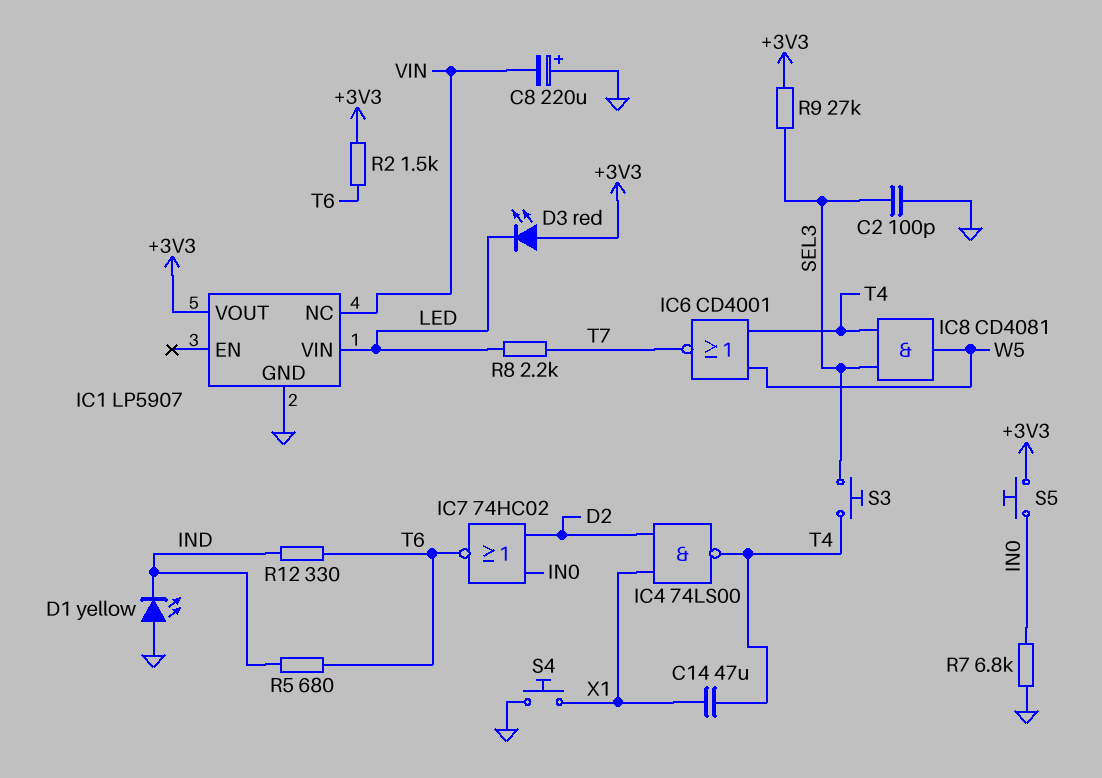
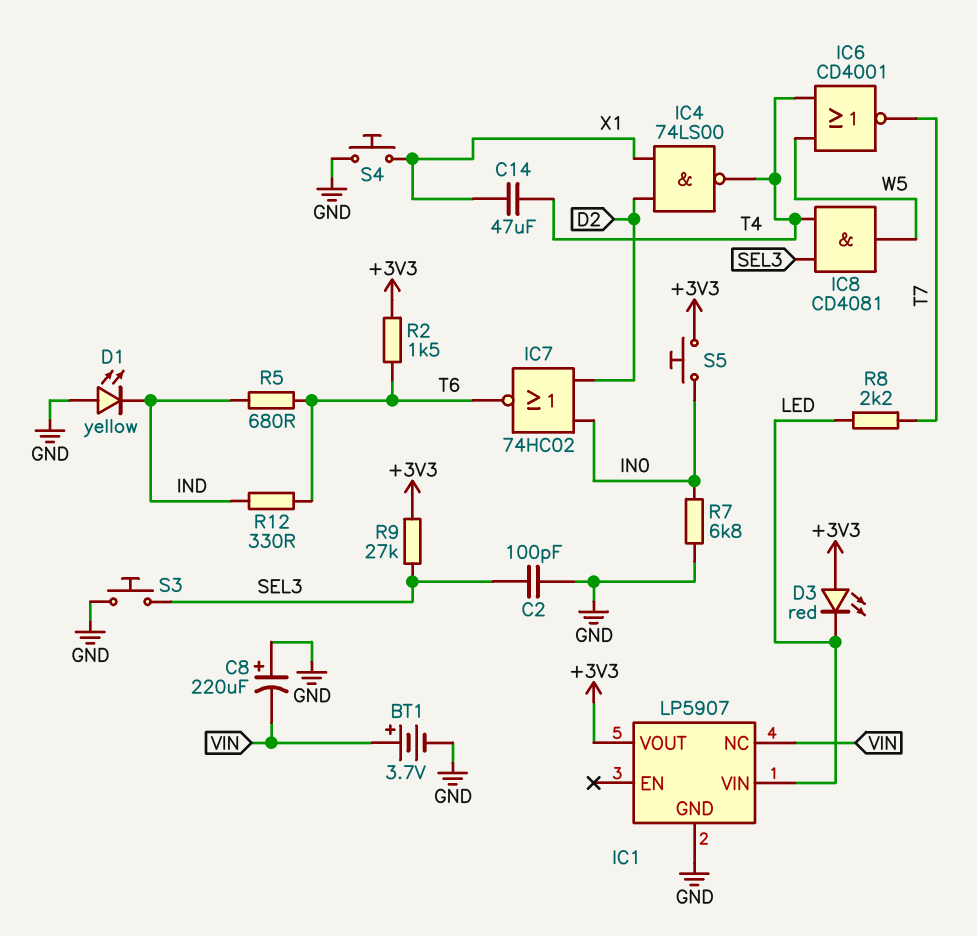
BT1: none -> 3.7V (plus VIN, minus GND)
S3: button (SEL3, T4) -> button (GND, SEL3)

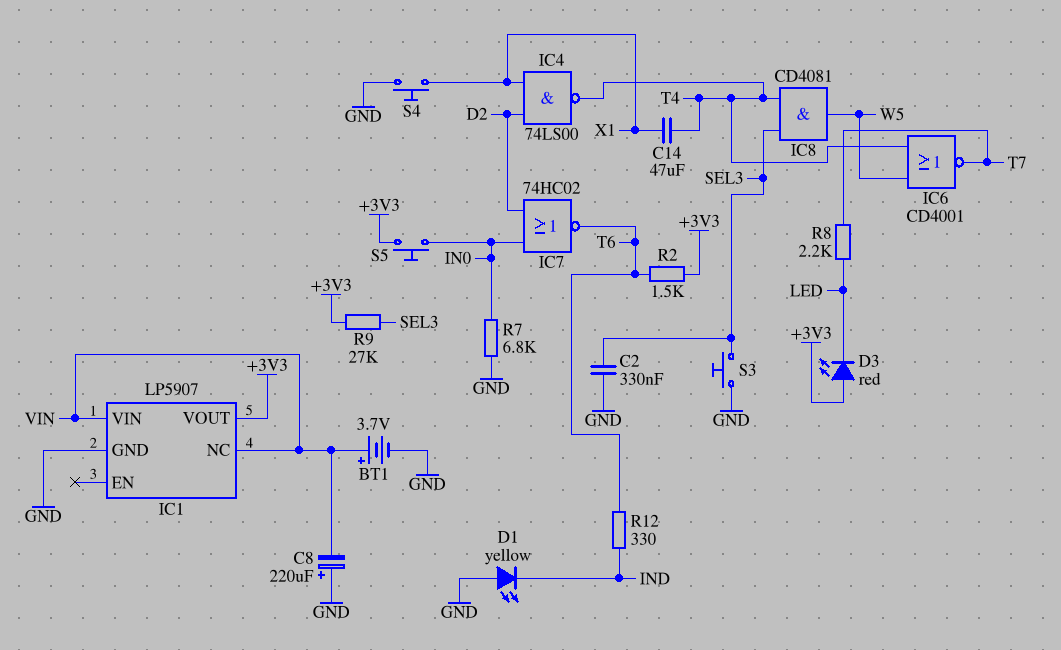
C2: 100pF (GND, SEL3) -> 330nF (GND, SEL3)
IC1 pin VIN: LED -> VIN
R5: 680 (IND, T6) -> none

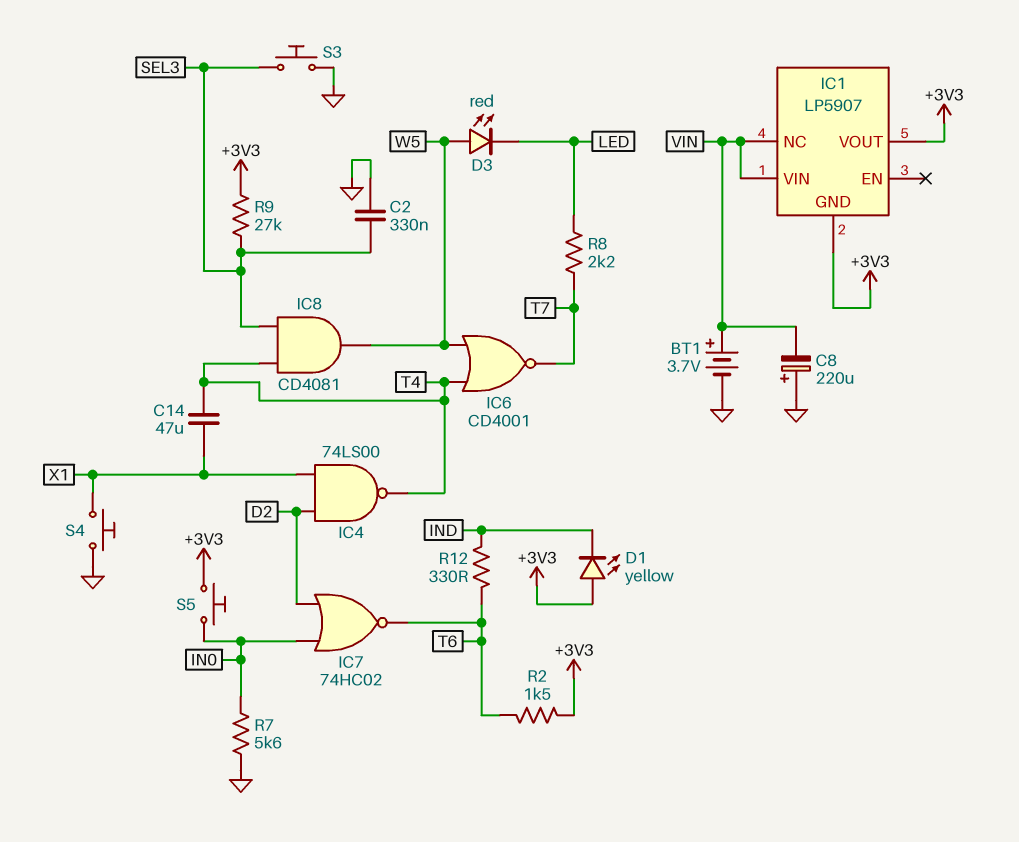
D1: LED yellow (A GND, K IND) -> LED yellow (A +3V3, K IND)
D3: LED red (A +3V3, K LED) -> LED red (A W5, K LED)
IC1 pin GND: GND -> +3V3
R7: 6.8k (GND, IN0) -> 5.6k (GND, IN0)

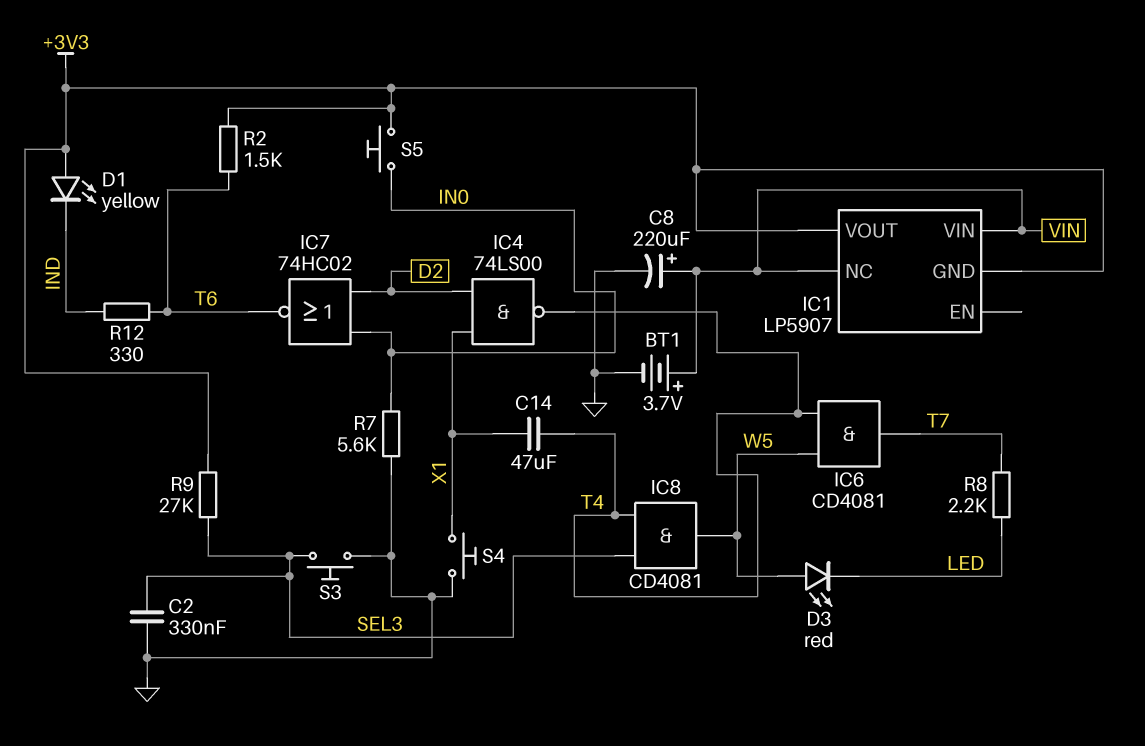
C8: 220uF (plus GND, minus VIN) -> 220uF (plus VIN, minus GND)
IC6: NOR CD4001 (in T4, in W5, out T7) -> AND CD4081 (in T4, in W5, out T7)

